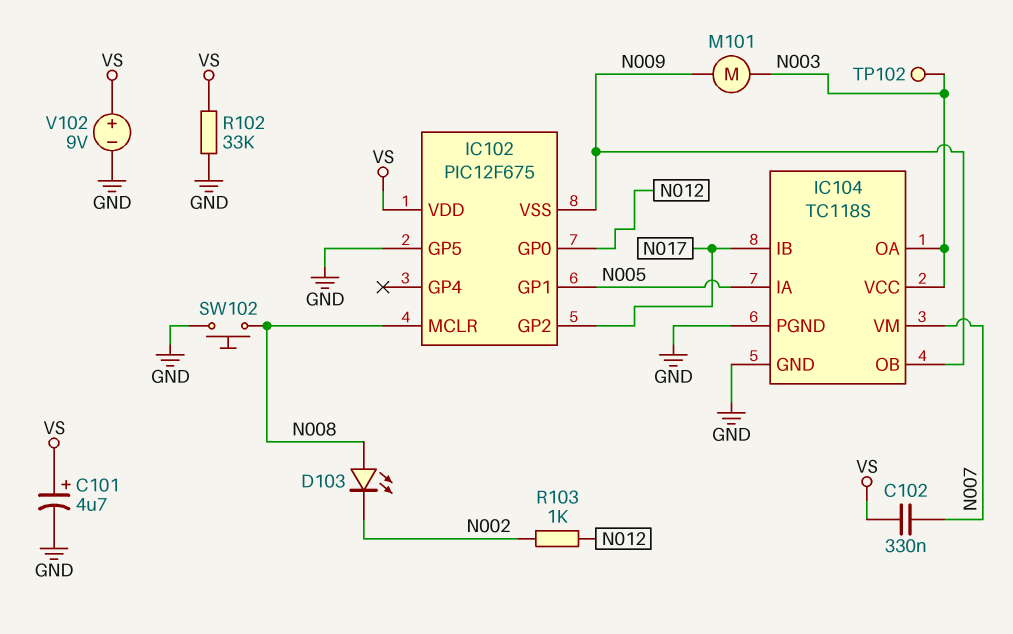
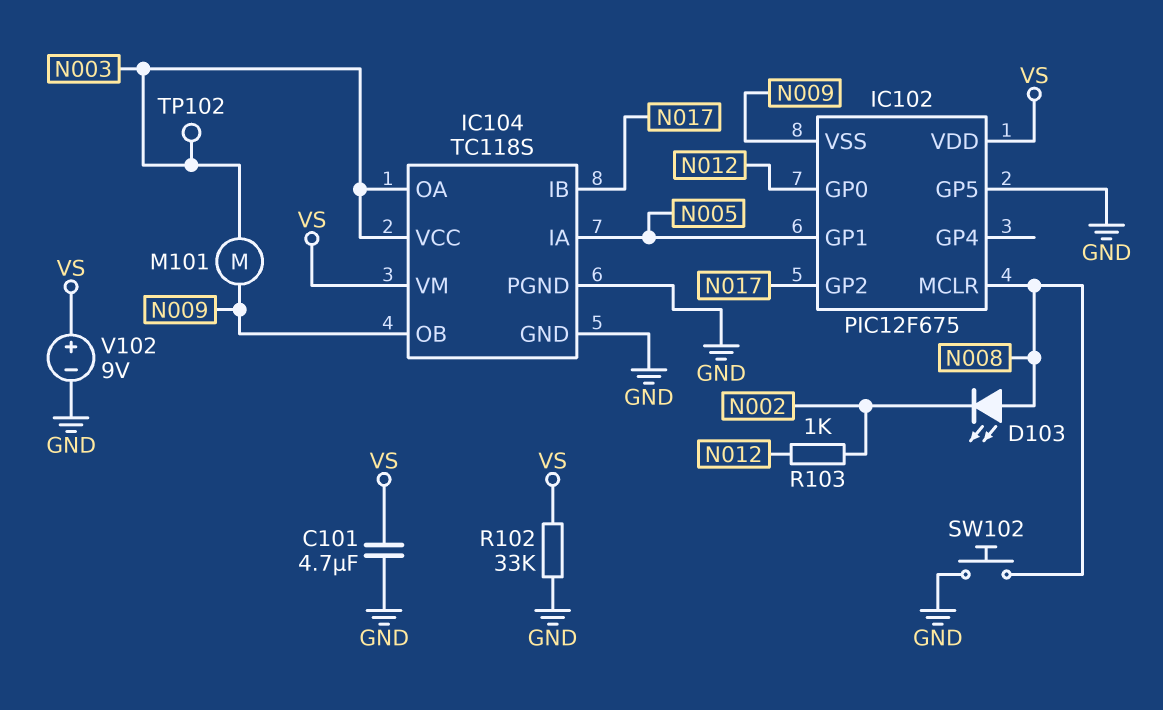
C101: 4.7uF (plus VS, minus GND) -> 4.7uF (GND, VS)
C102: 330nF (N007, VS) -> none
IC104 pin VM: N007 -> VS

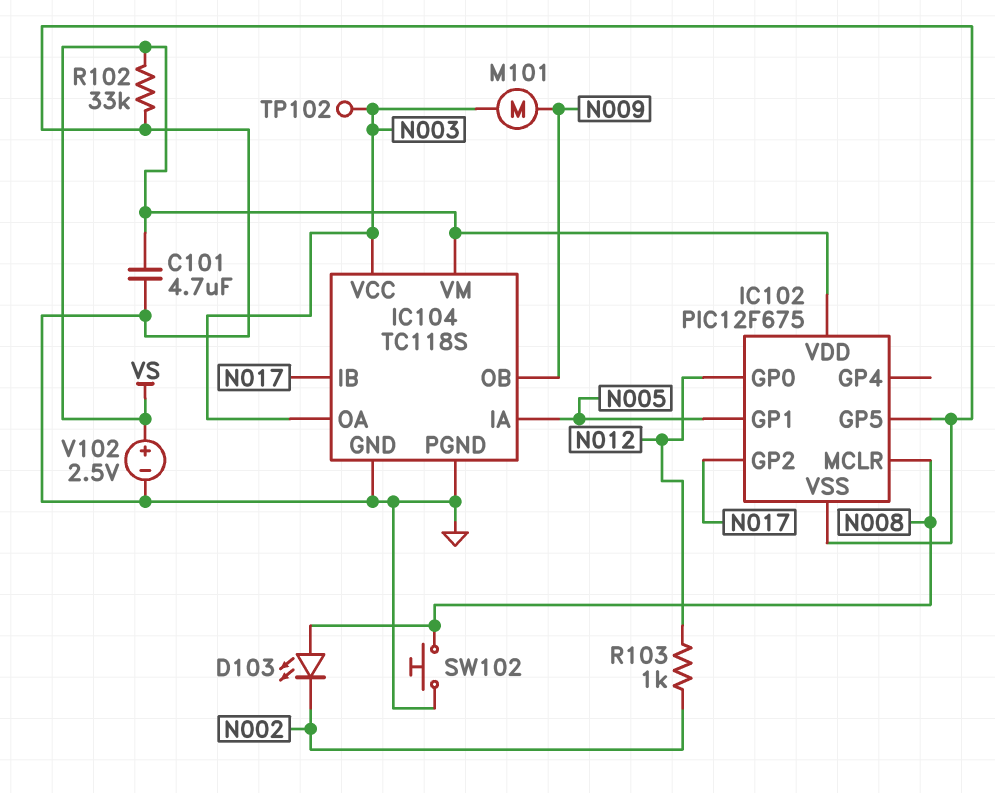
IC102 pin VSS: N009 -> GND
V102: 9V (plus VS, minus GND) -> 2.5V (plus VS, minus GND)

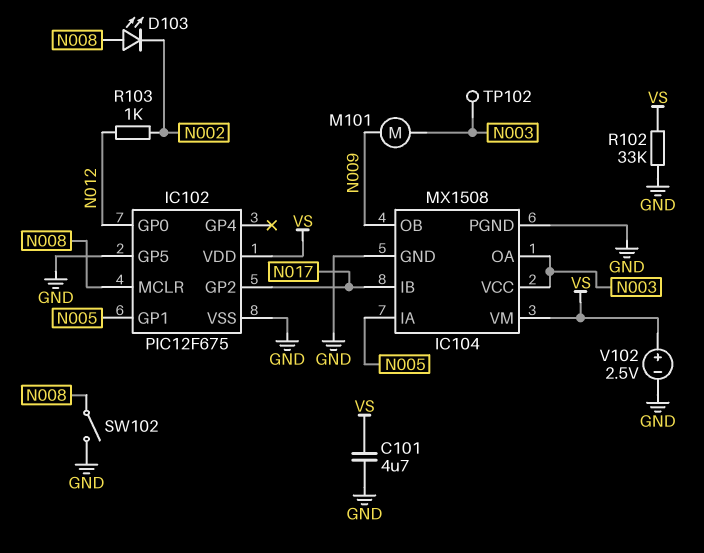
IC104: TC118S -> MX1508
SW102: button (GND, N008) -> switch (GND, N008)

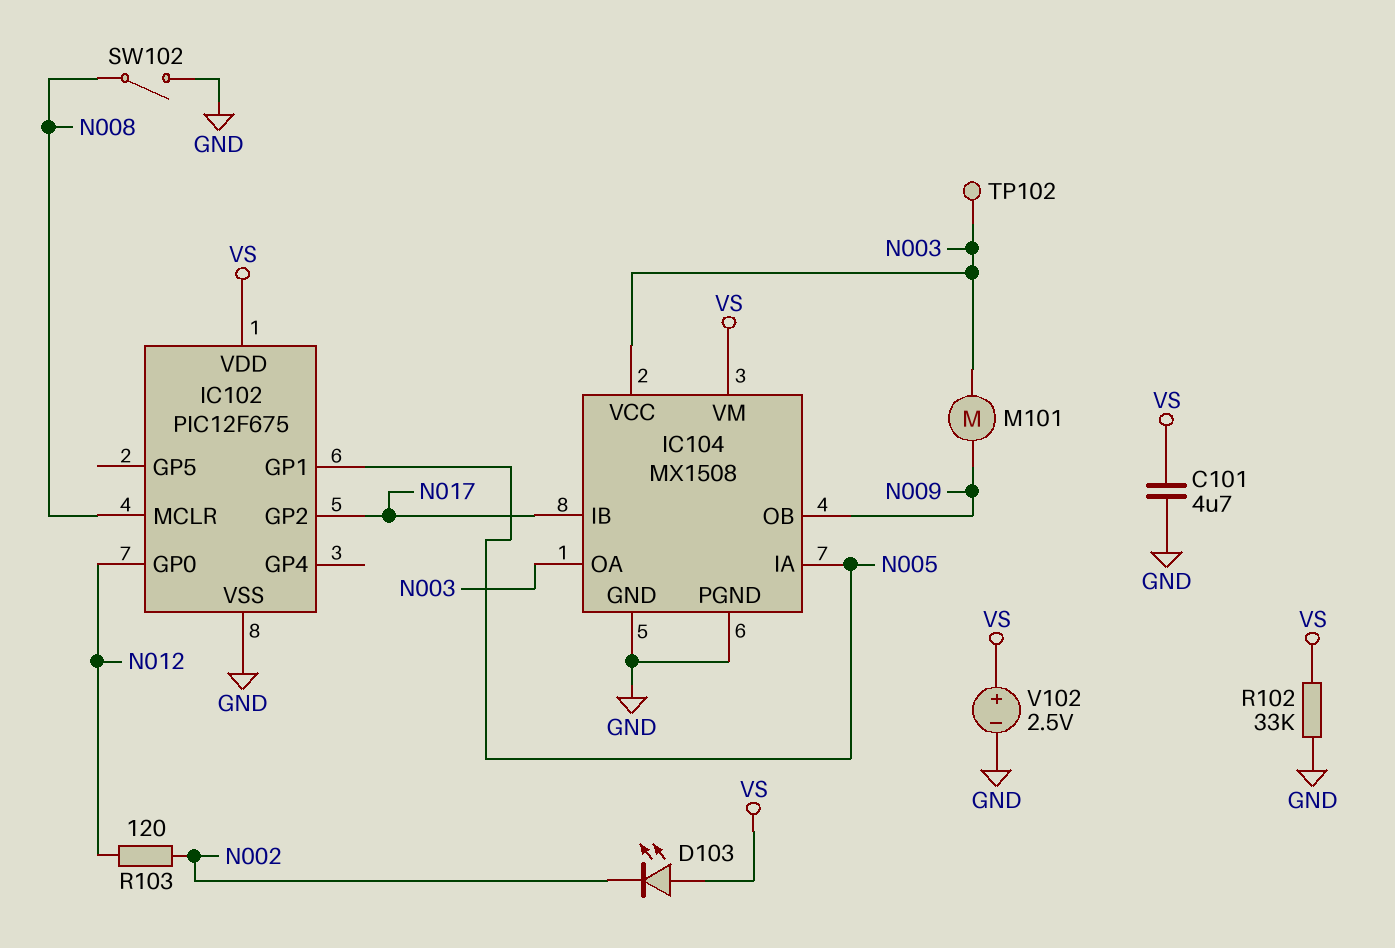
D103: LED (A N008, K N002) -> LED (A VS, K N002)
IC102 pin GP5: GND -> none
R103: 1k (N002, N012) -> 120 (N002, N012)

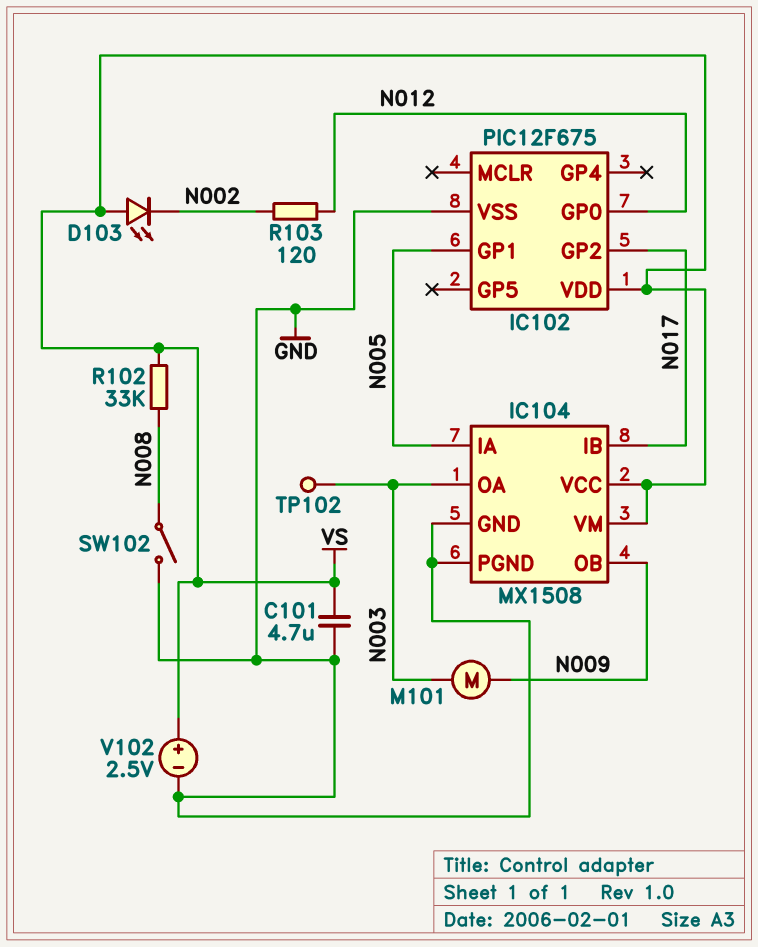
IC102 pin MCLR: N008 -> none
IC104 pin VCC: N003 -> VS
R102: 33k (GND, VS) -> 33k (N008, VS)

